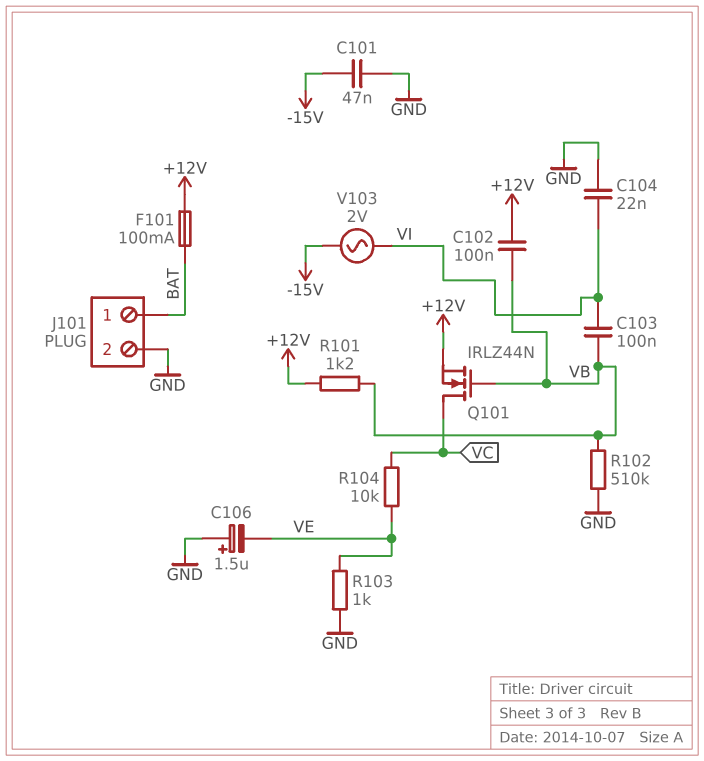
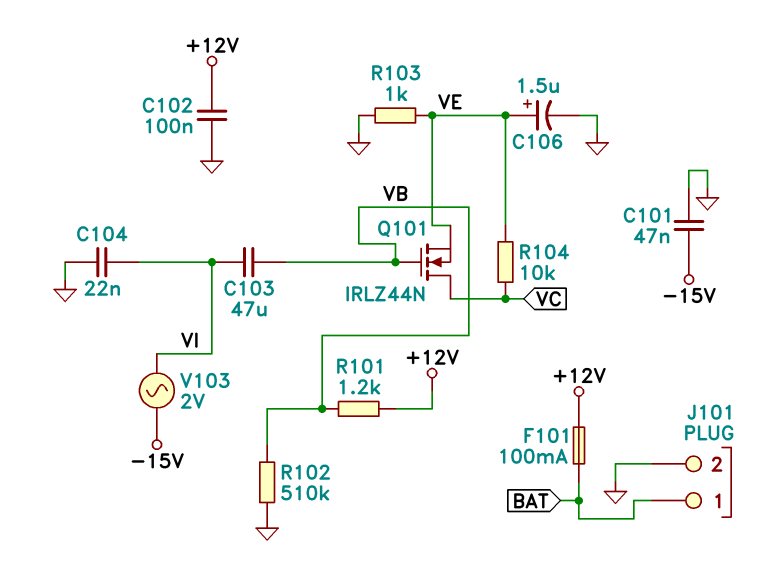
C102: 100nF (+12V, VB) -> 100nF (+12V, GND)
C103: 100nF (VB, VI) -> 47uF (VB, VI)
C106: 1.5uF (plus GND, minus VE) -> 1.5uF (plus VE, minus GND)
Q101: NMOS IRLZ44N (G VB, D VC, S +12V) -> NMOS IRLZ44N (G VB, D VC, S VE)

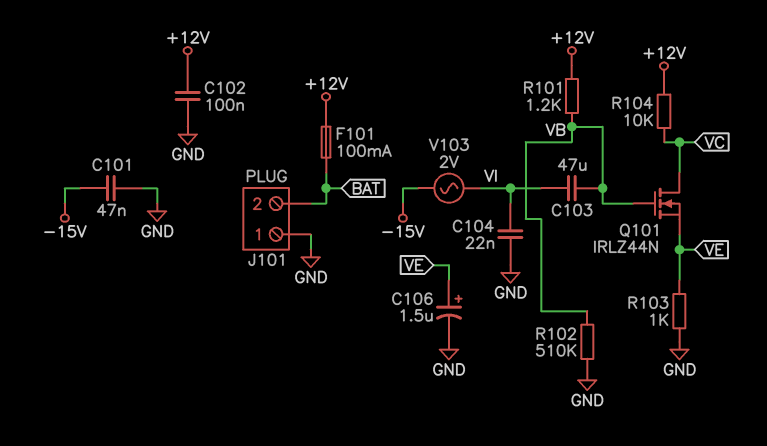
J101 pin 1: BAT -> GND
J101 pin 2: GND -> BAT
R104: 10k (VC, VE) -> 10k (+12V, VC)

